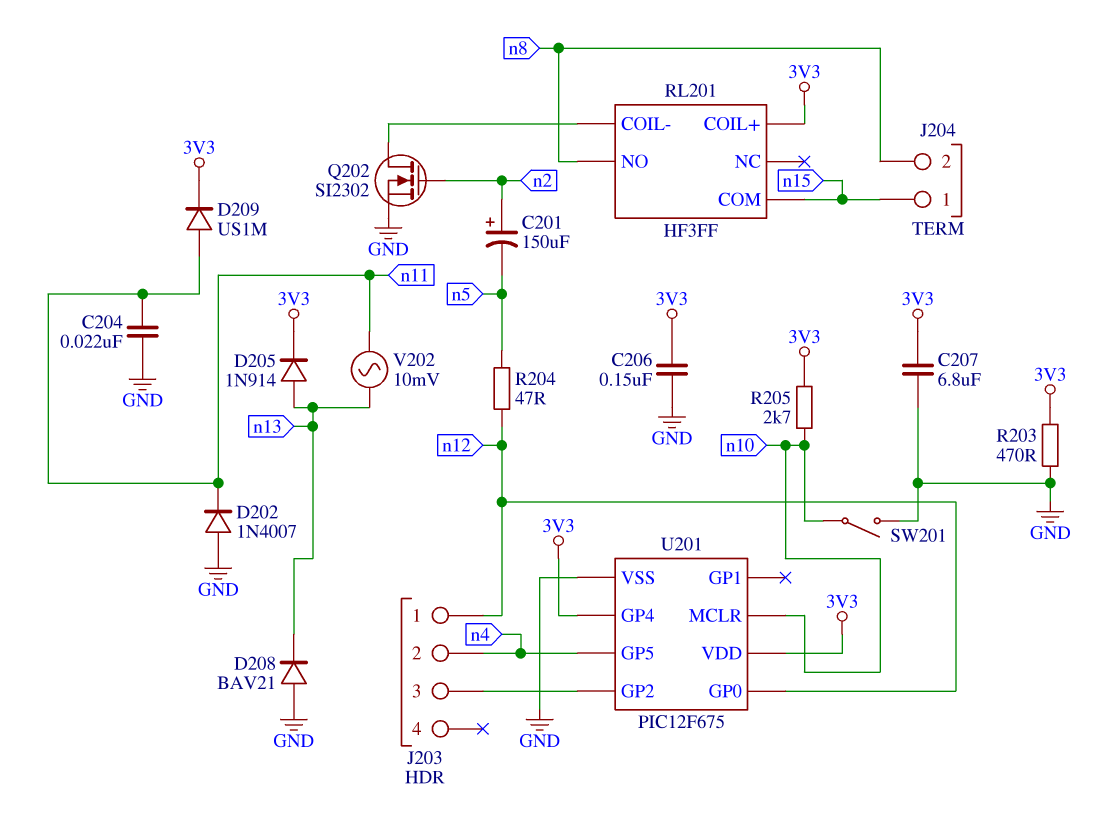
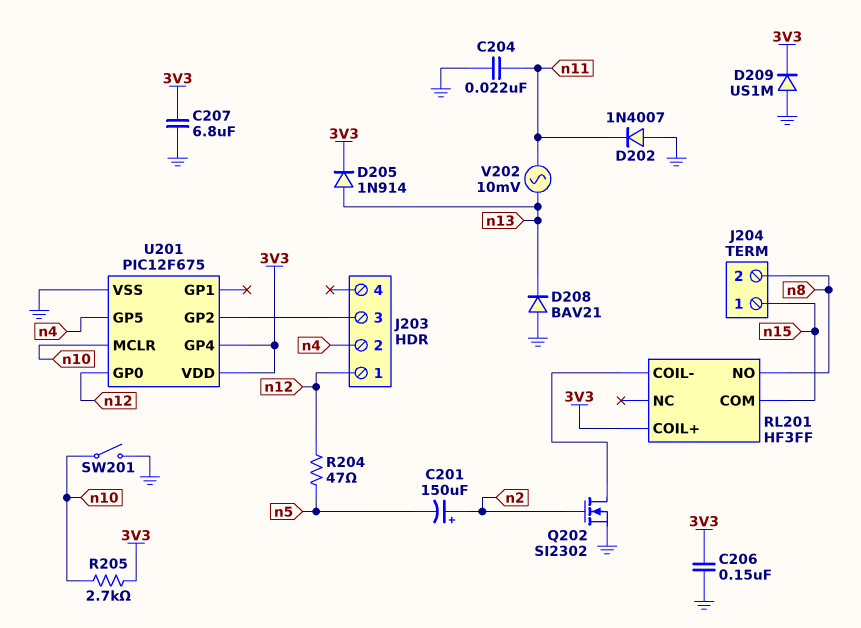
D209: diode US1M (A n11, K 3V3) -> diode US1M (A GND, K 3V3)
R203: 470 (3V3, GND) -> none

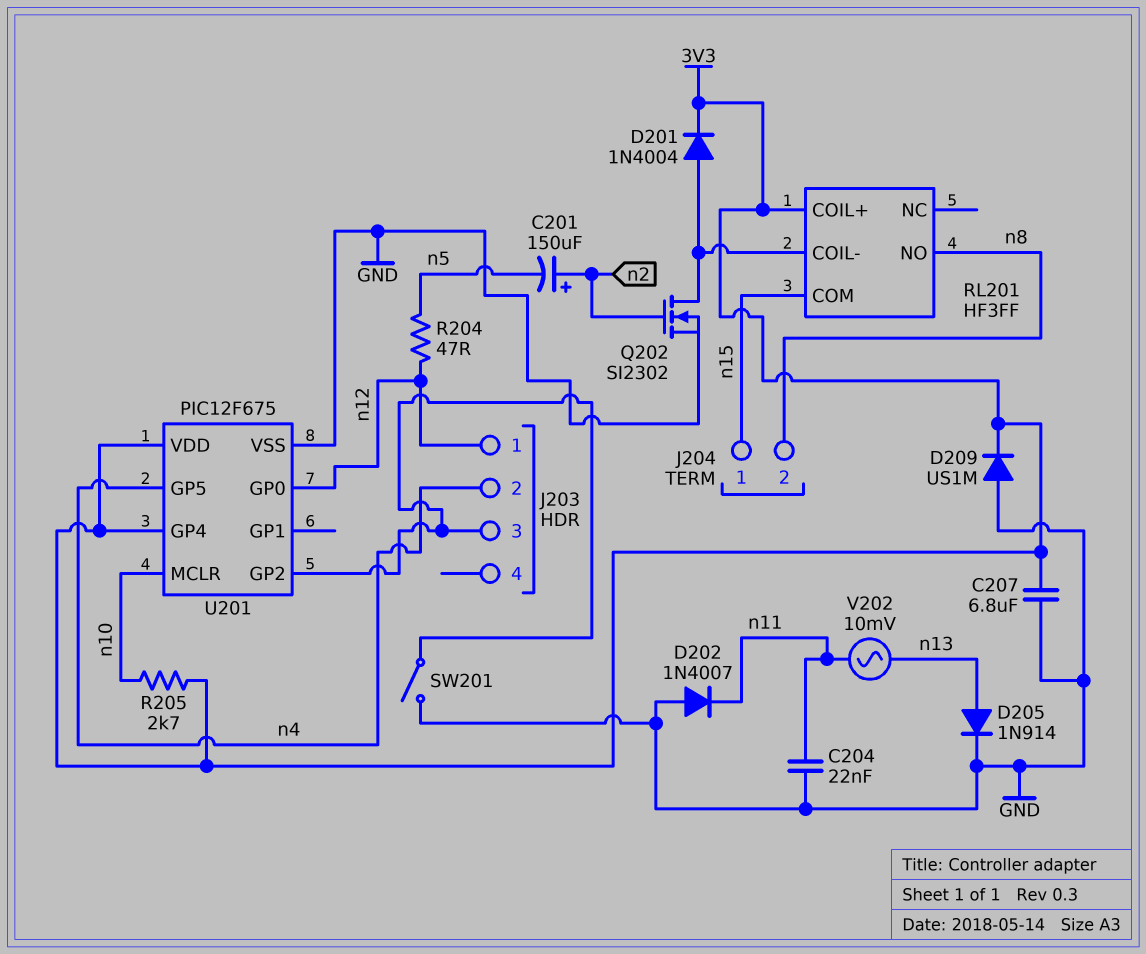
C206: 150nF (3V3, GND) -> none
D201: none -> diode 1N4004 (A RL201/COIL-, K 3V3)
D205: diode 1N914 (A n13, K 3V3) -> diode 1N914 (A n13, K GND)
D208: diode BAV21 (A GND, K n13) -> none
SW201: switch (GND, n10) -> switch (GND, J203/3)

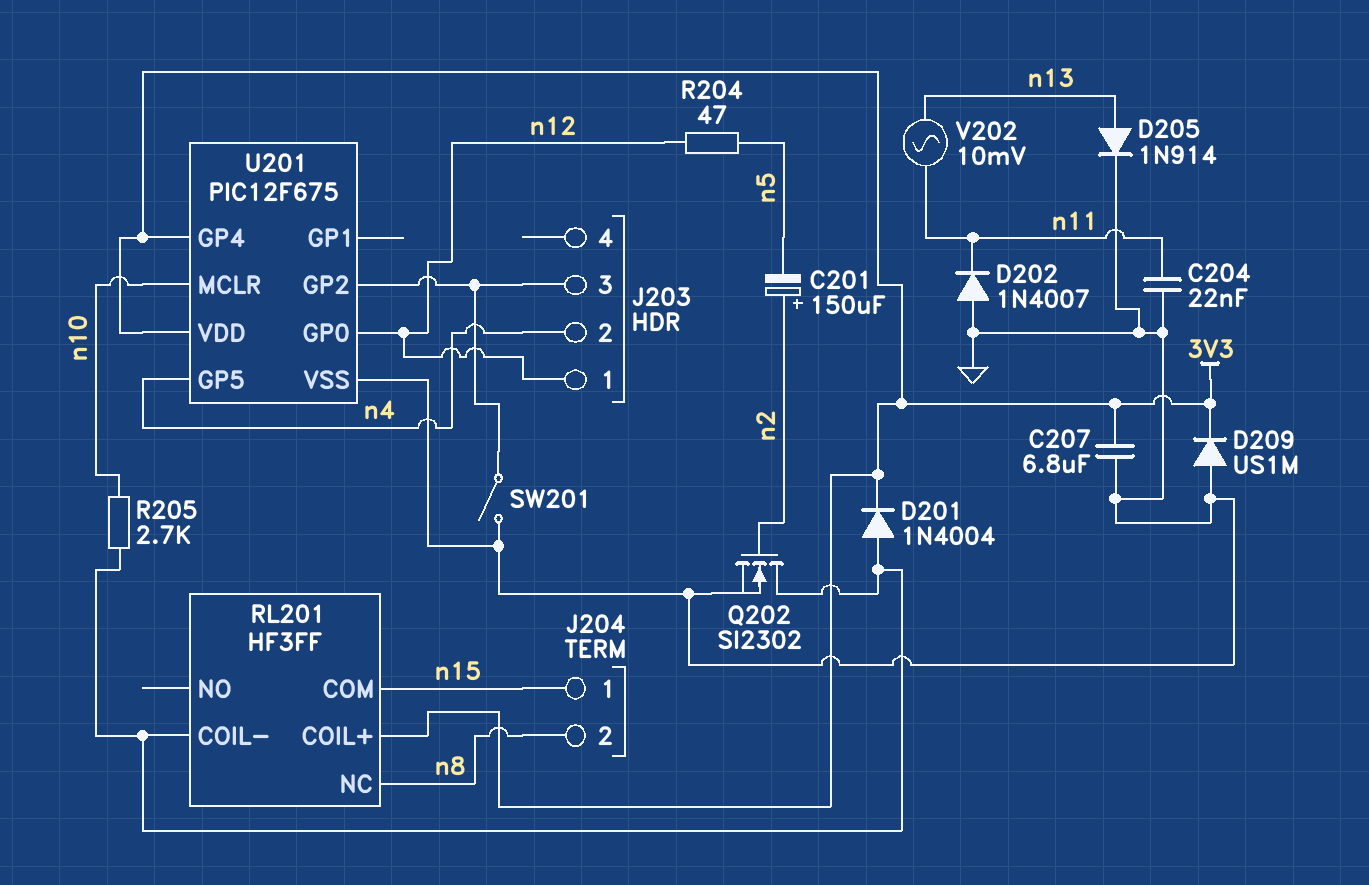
R205: 2.7k (3V3, n10) -> 2.7k (RL201/COIL-, n10)
RL201 pin NC: none -> n8
RL201 pin NO: n8 -> none

